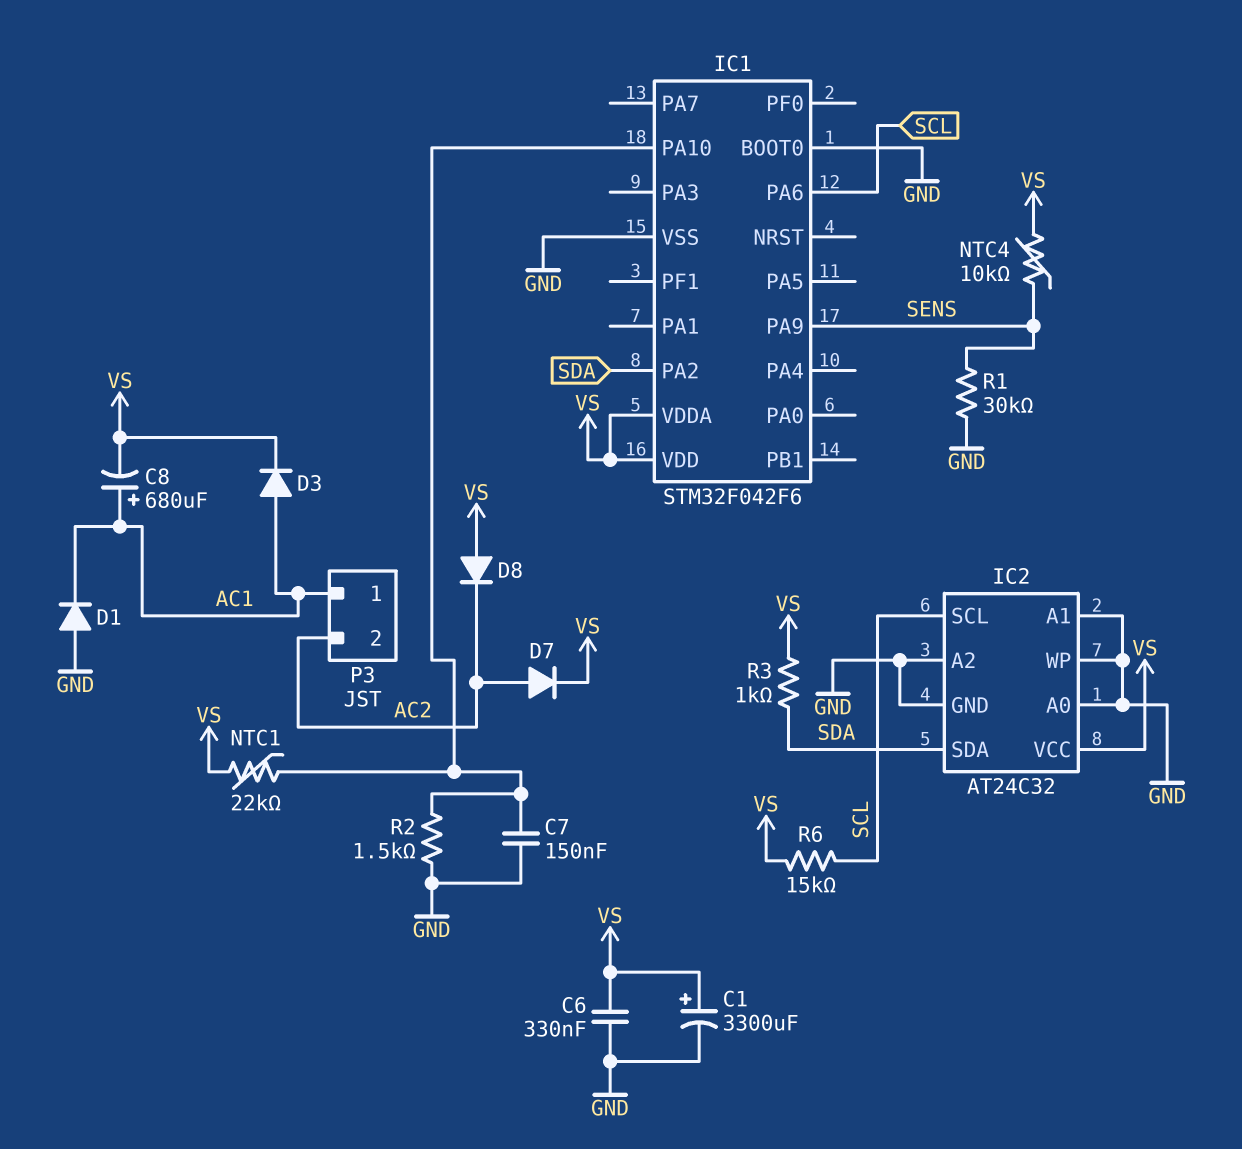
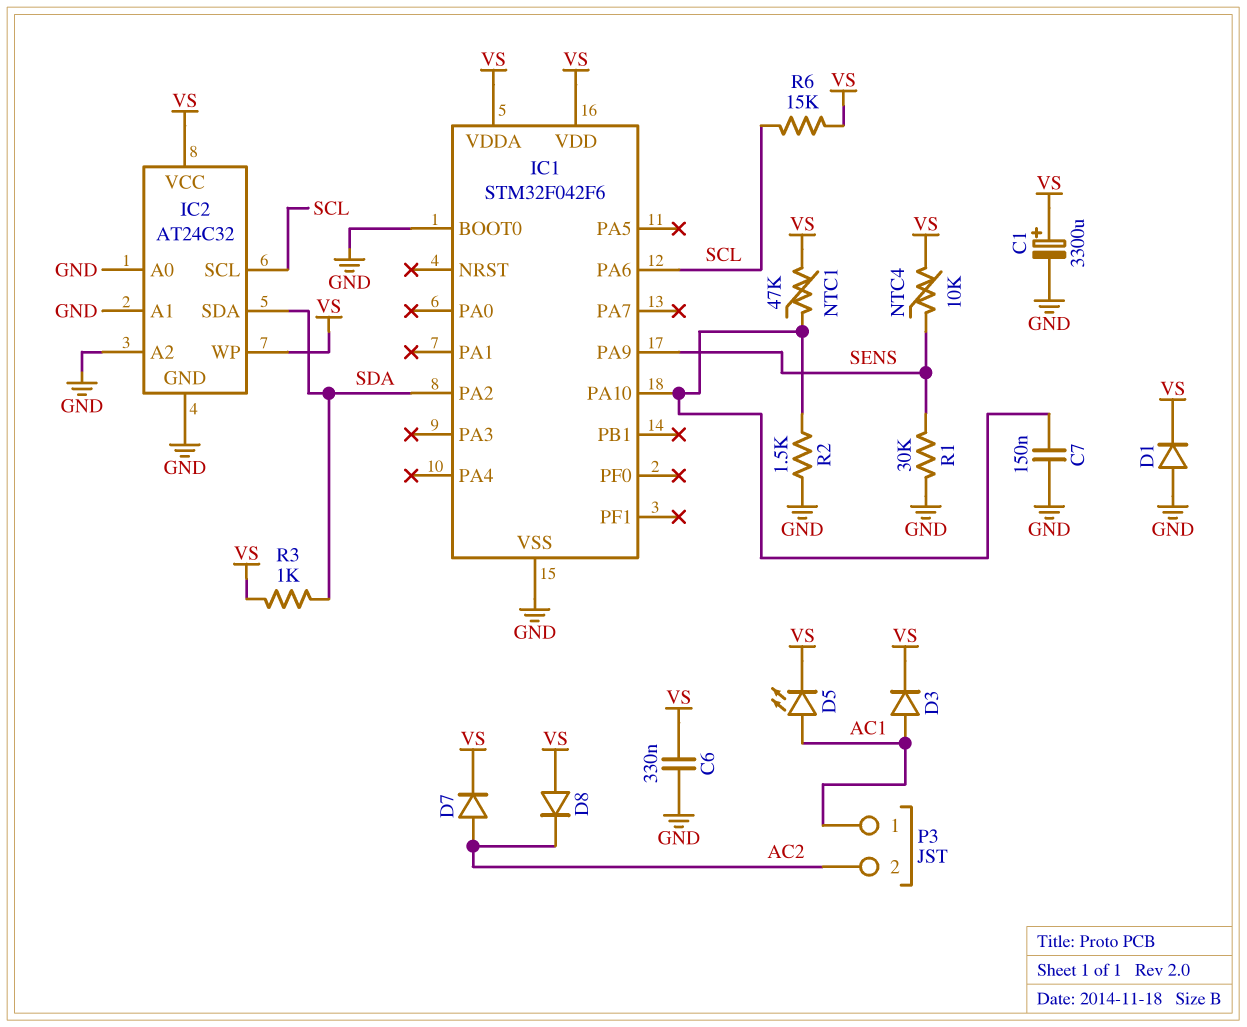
C8: 680uF (plus AC1, minus VS) -> none
D1: diode (A GND, K AC1) -> diode (A GND, K VS)
D5: none -> LED (A AC1, K VS)
IC2 pin WP: GND -> VS
NTC1: 22k (IC1/PA10, VS) -> 47k (IC1/PA10, VS)

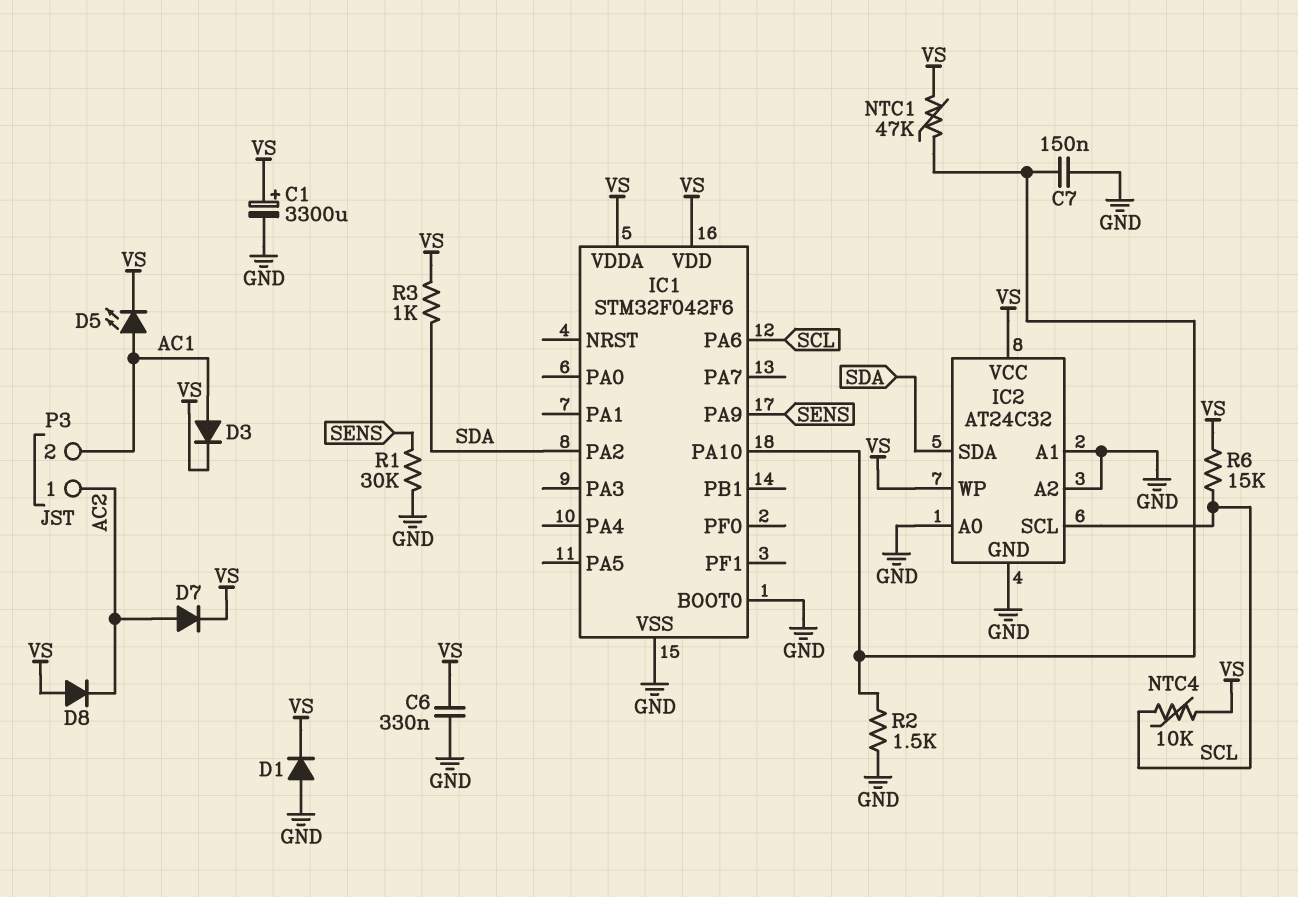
NTC4: 10k (SENS, VS) -> 10k (SCL, VS)
P3 pin 1: AC1 -> AC2
P3 pin 2: AC2 -> AC1

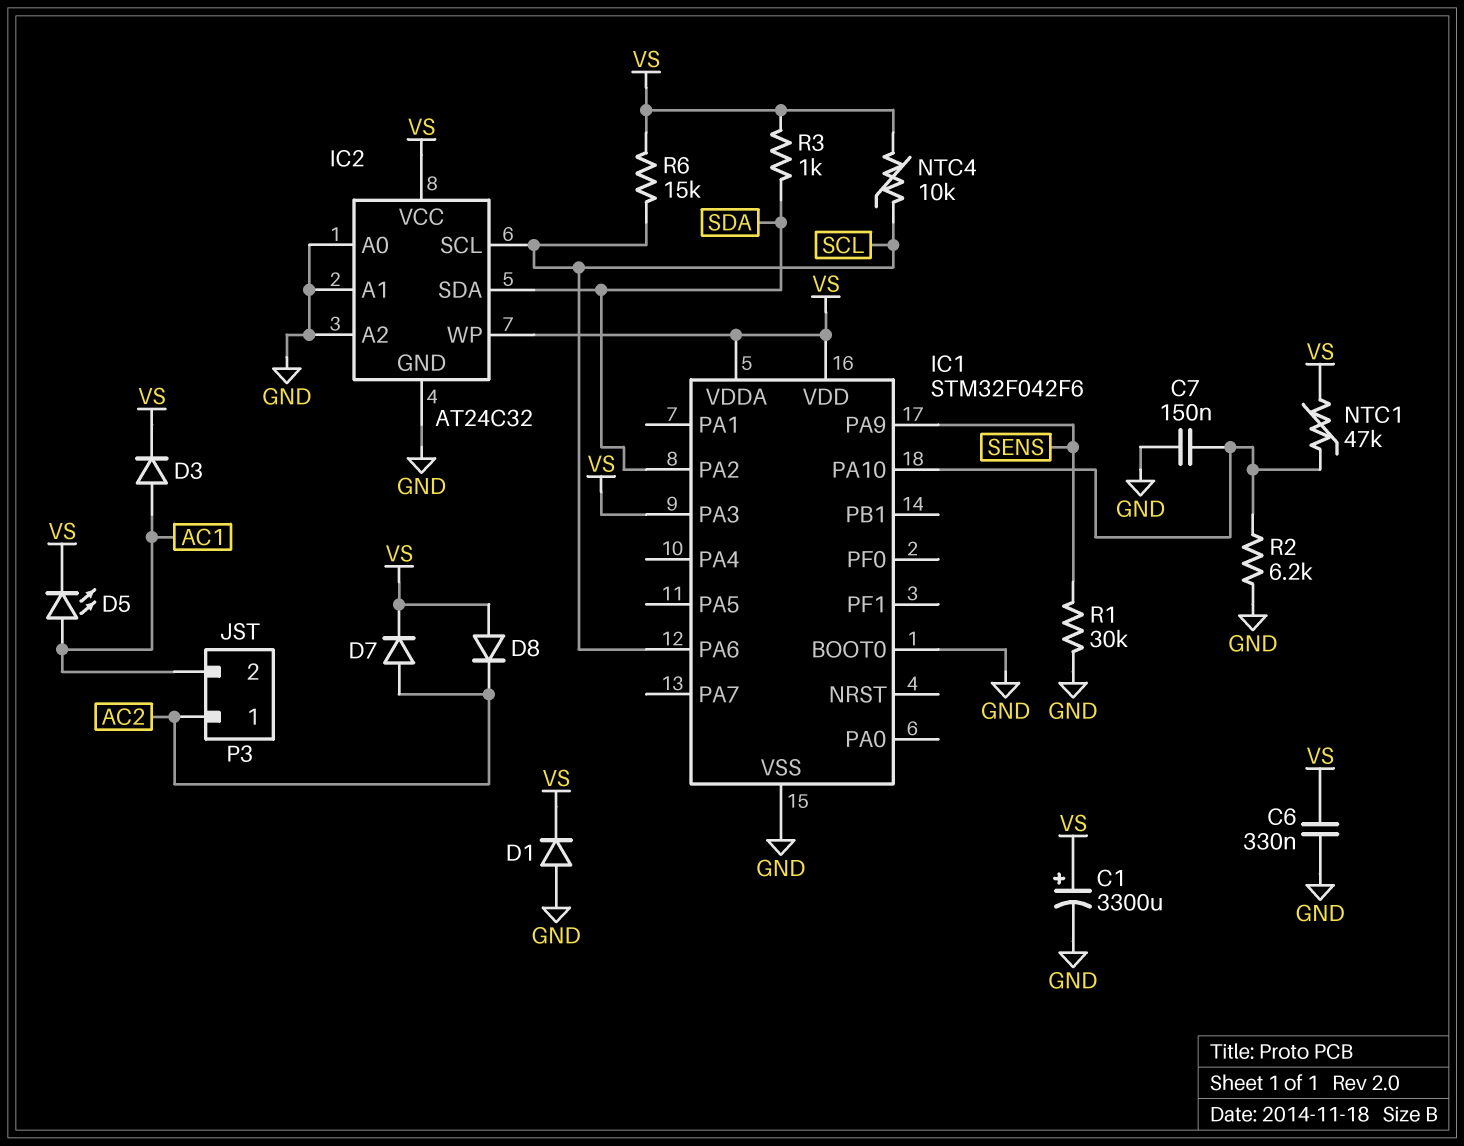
IC1 pin PA3: none -> VS
R2: 1.5k (GND, IC1/PA10) -> 6.2k (GND, IC1/PA10)

